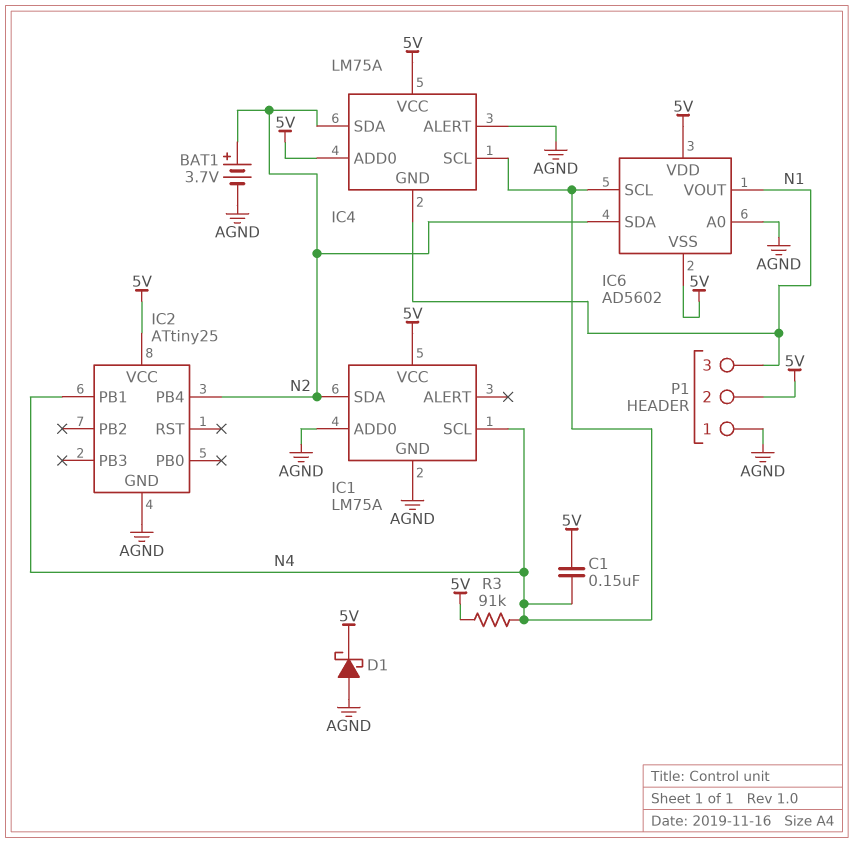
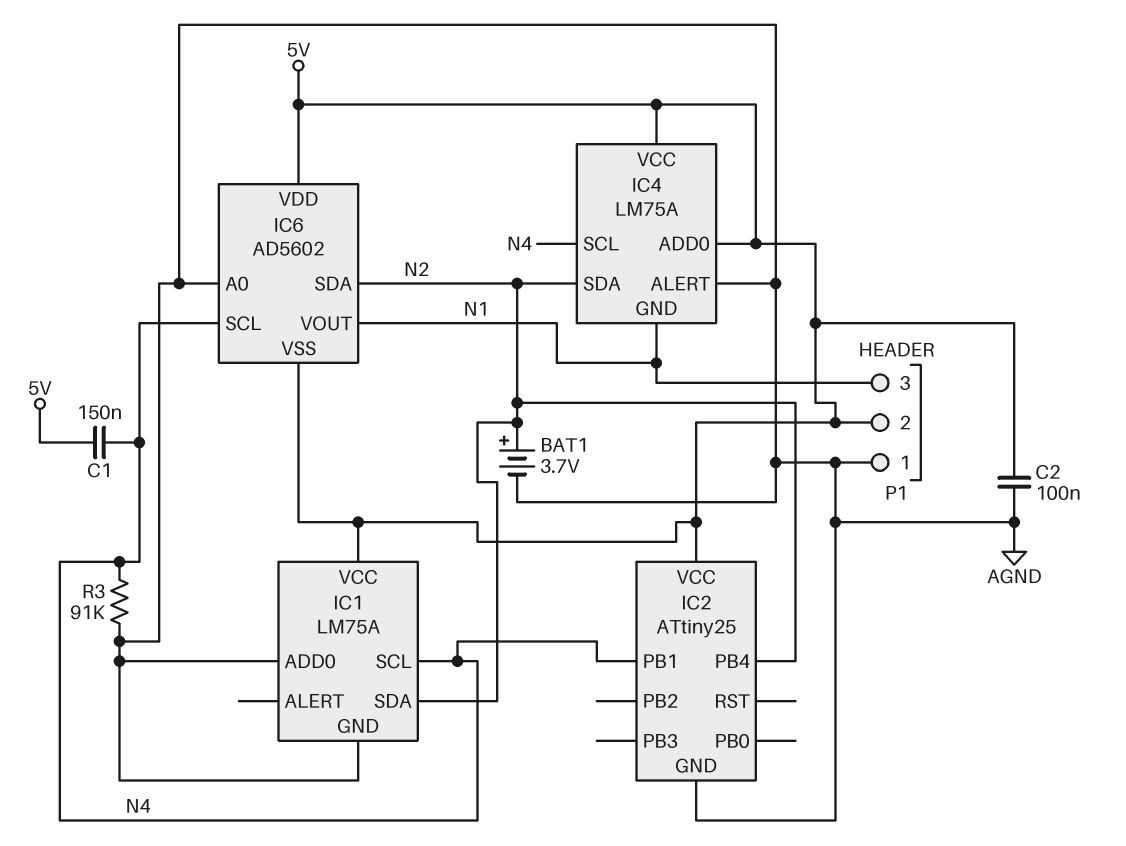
C2: none -> 100nF (5V, AGND)
D1: schottky (A AGND, K 5V) -> none
R3: 91k (5V, N4) -> 91k (AGND, N4)

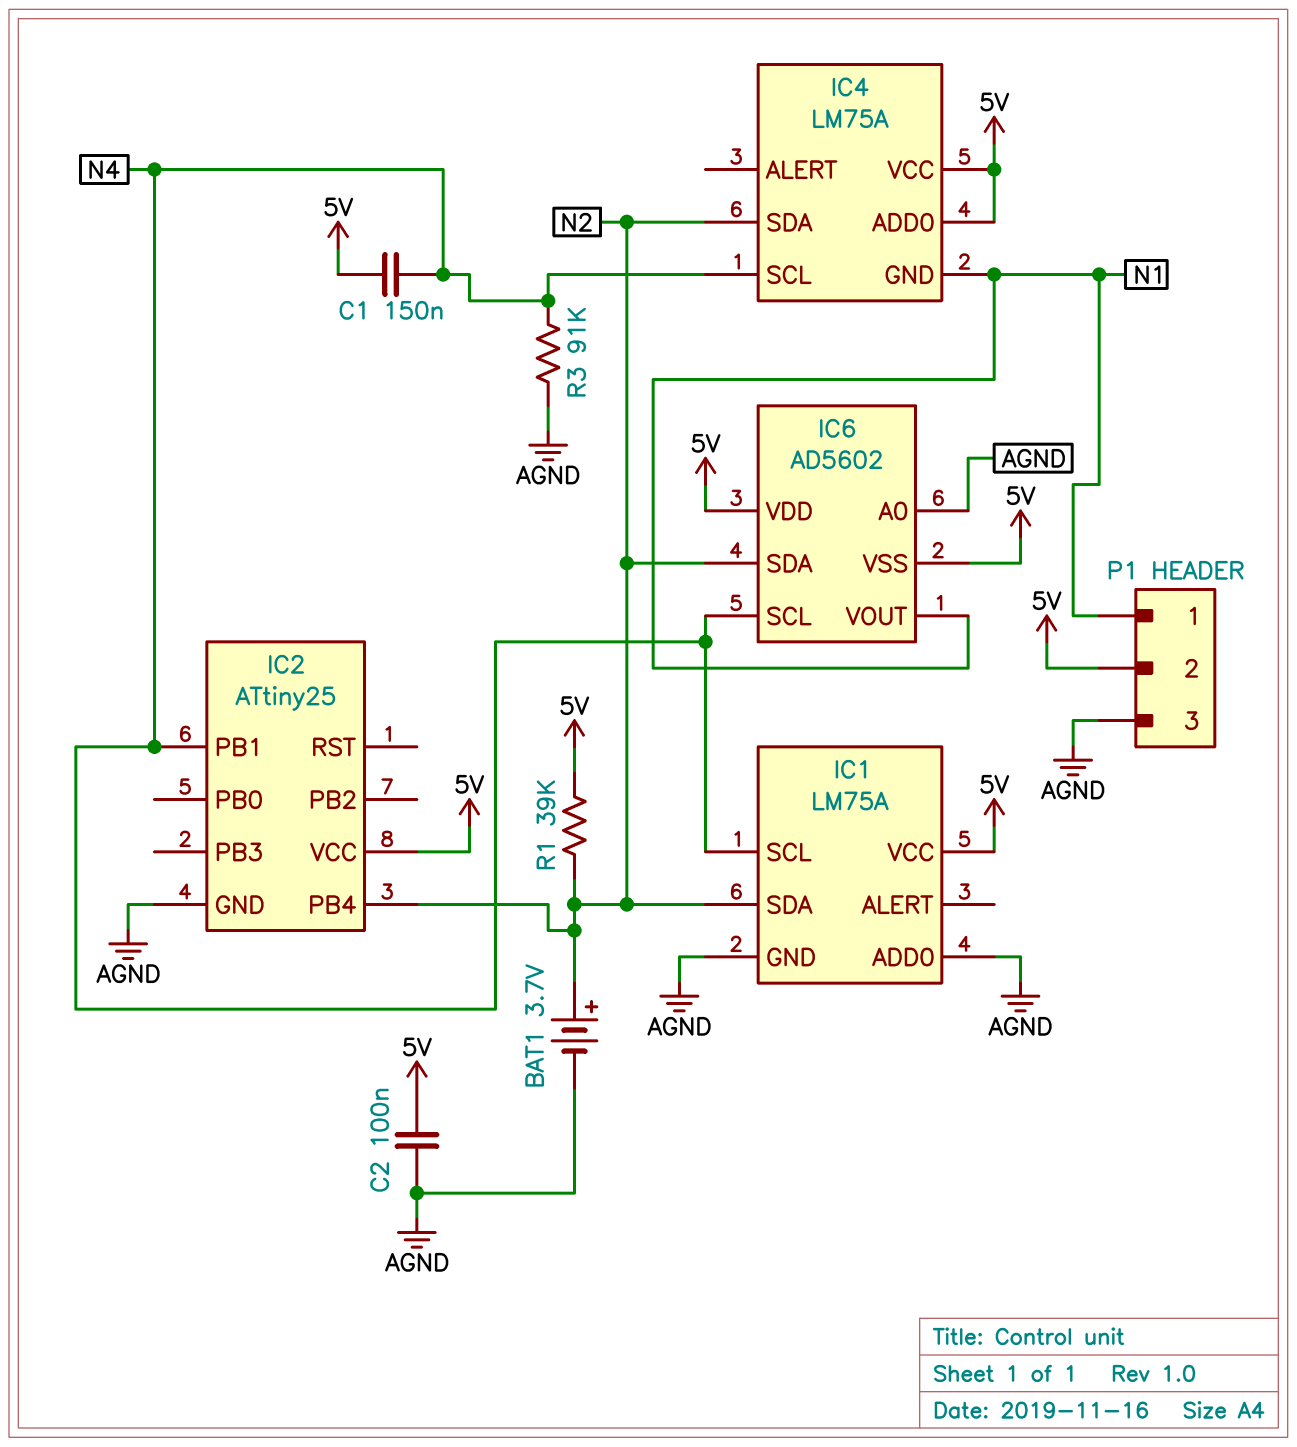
IC4 pin ALERT: AGND -> none
P1 pin 1: AGND -> N1
P1 pin 3: N1 -> AGND
R1: none -> 39k (5V, N2)

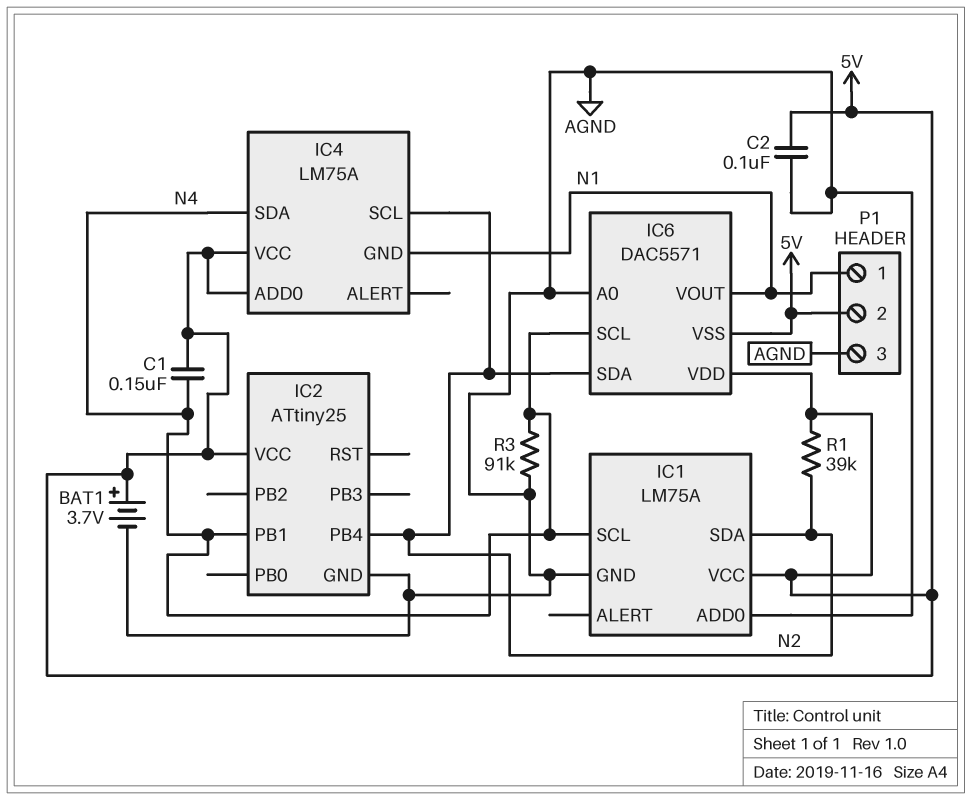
BAT1: 3.7V (plus N2, minus AGND) -> 3.7V (plus 5V, minus AGND)
IC4 pin SCL: N4 -> N2
IC4 pin SDA: N2 -> N4
IC6: AD5602 -> DAC5571

